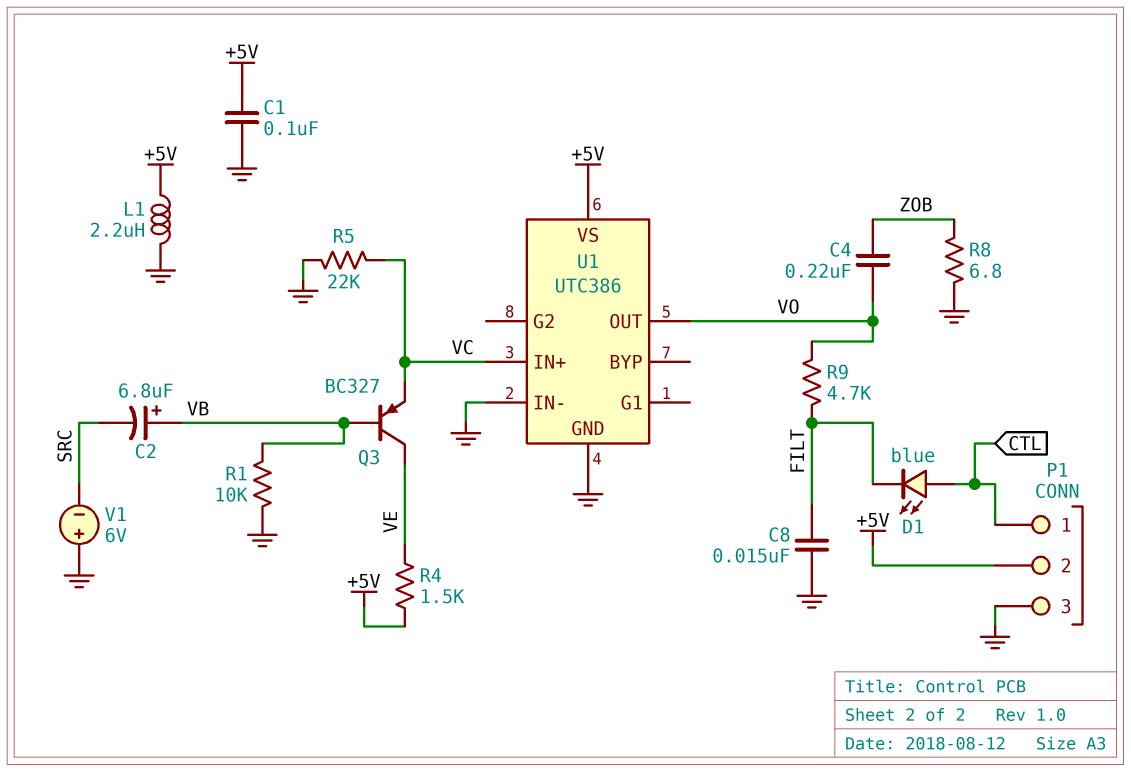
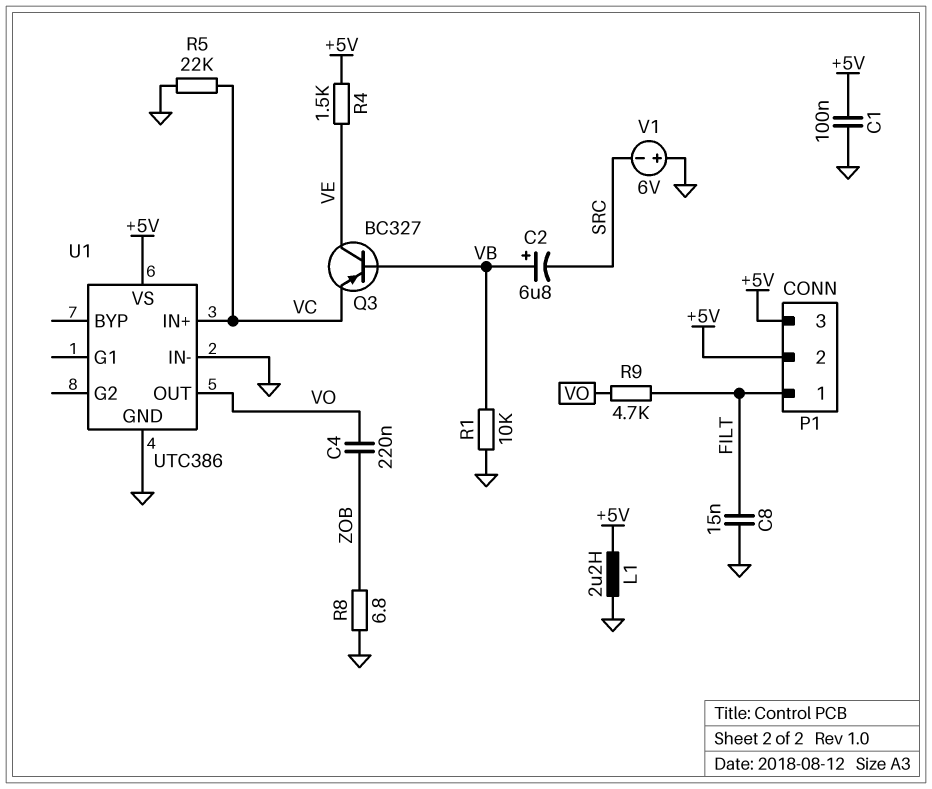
D1: LED blue (A CTL, K FILT) -> none
P1 pin 1: CTL -> FILT
P1 pin 3: GND -> +5V

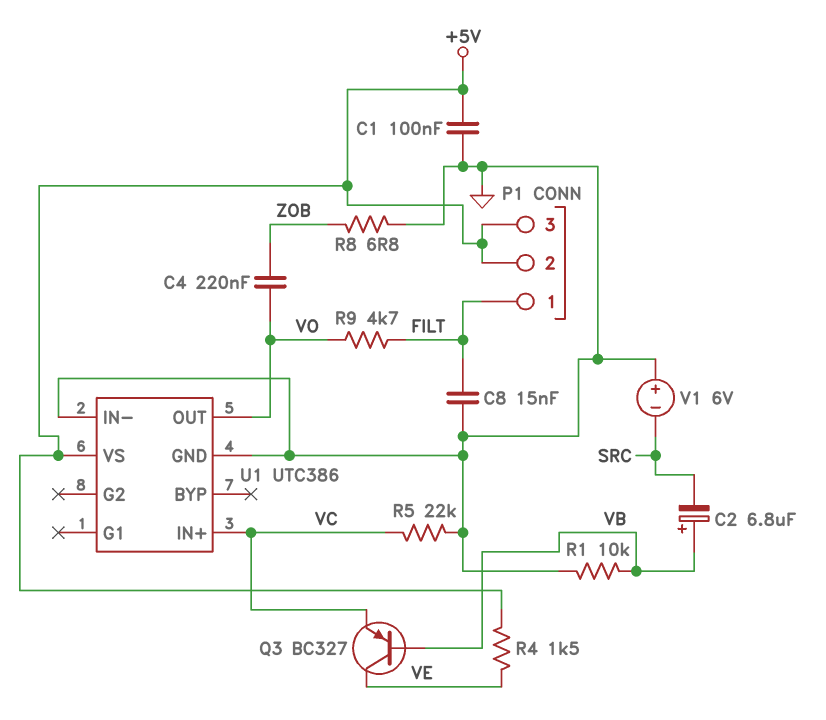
L1: 2.2uH (+5V, GND) -> none

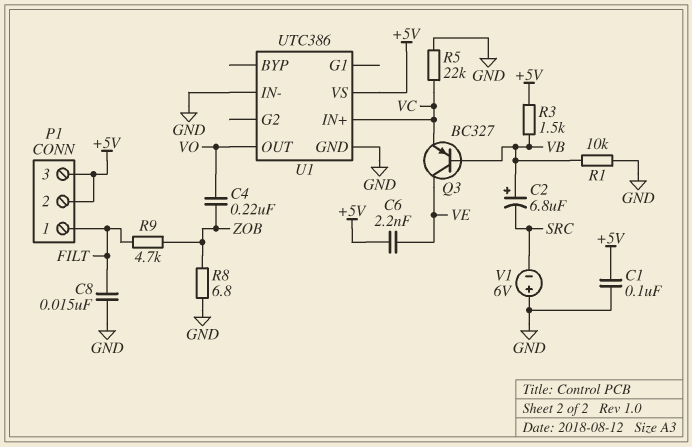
C6: none -> 2.2nF (+5V, VE)
R3: none -> 1.5k (+5V, VB)
R4: 1.5k (+5V, VE) -> none
R9: 4.7k (FILT, VO) -> 4.7k (FILT, ZOB)

